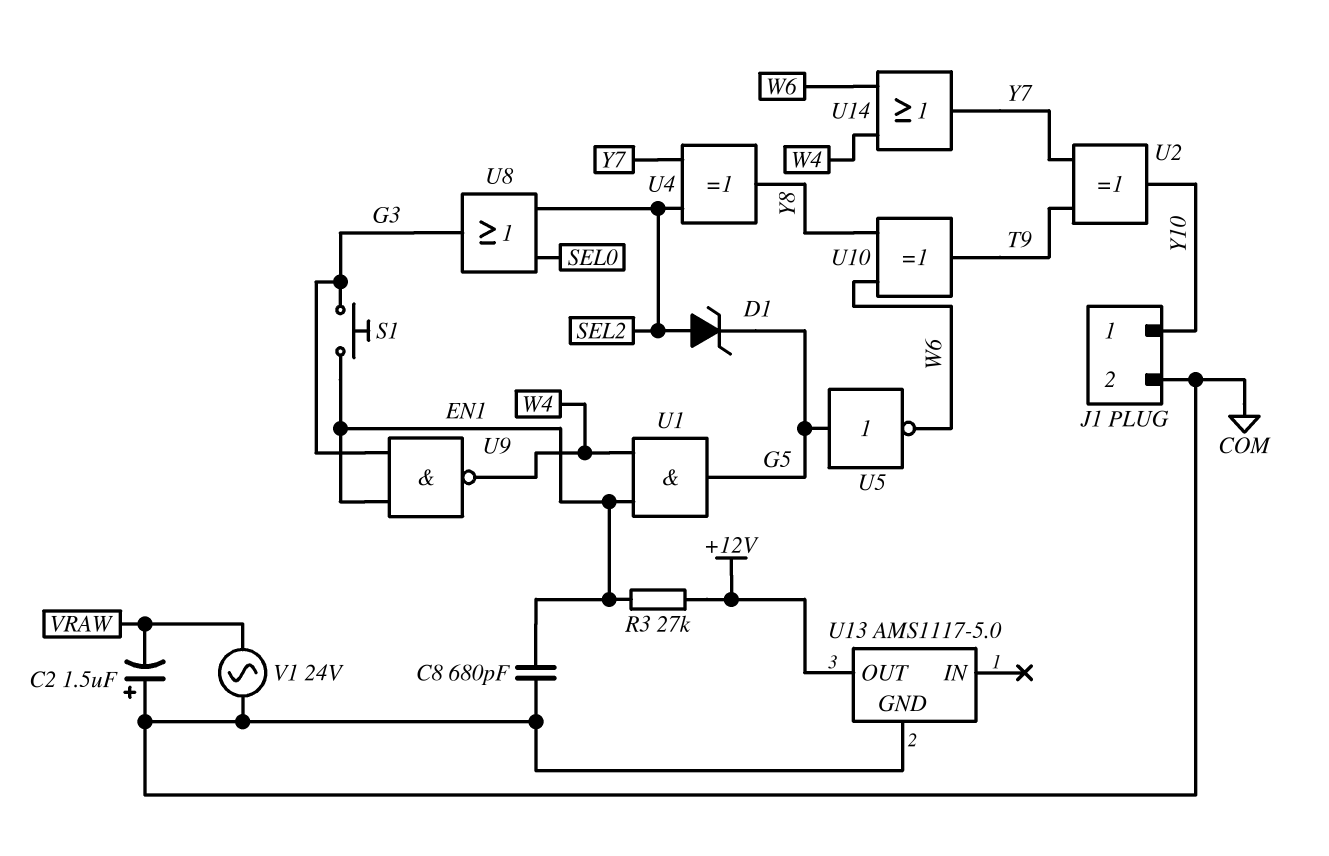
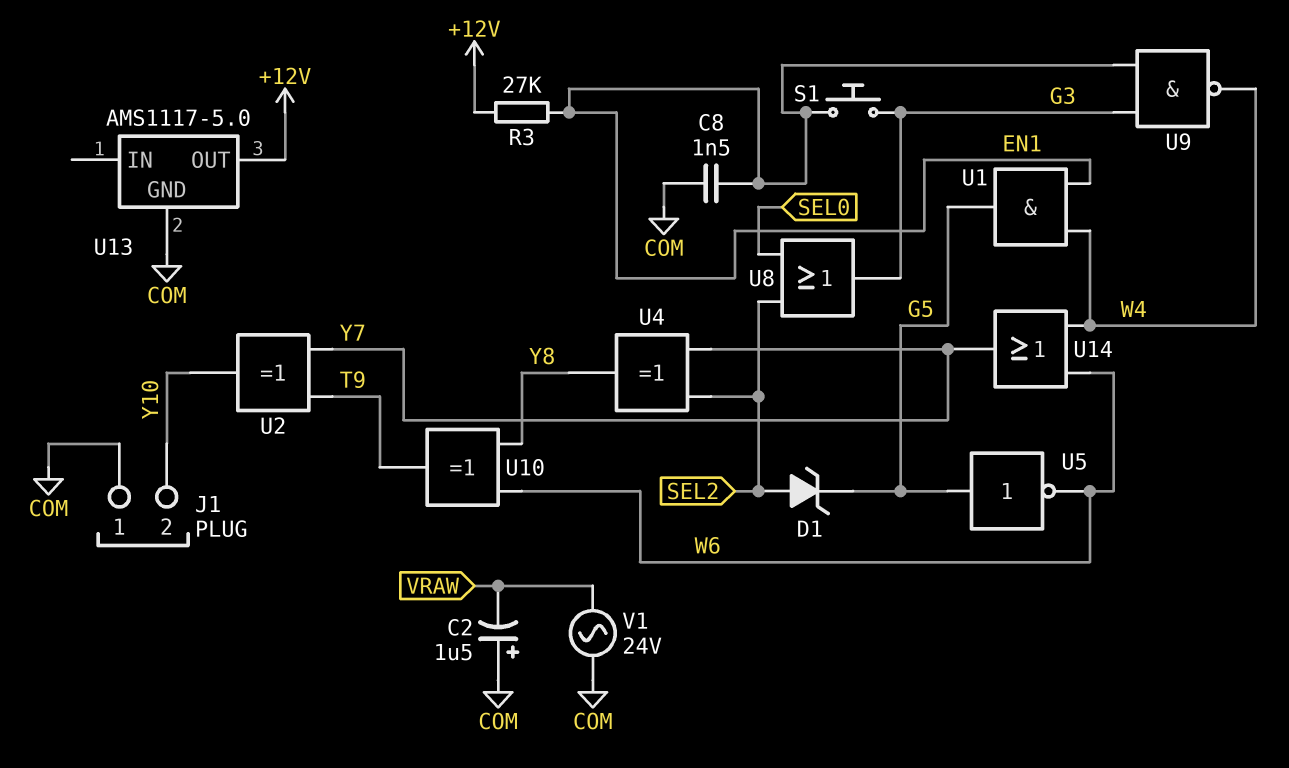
C8: 680pF (COM, EN1) -> 1.5nF (COM, EN1)
J1 pin 1: Y10 -> COM
J1 pin 2: COM -> Y10

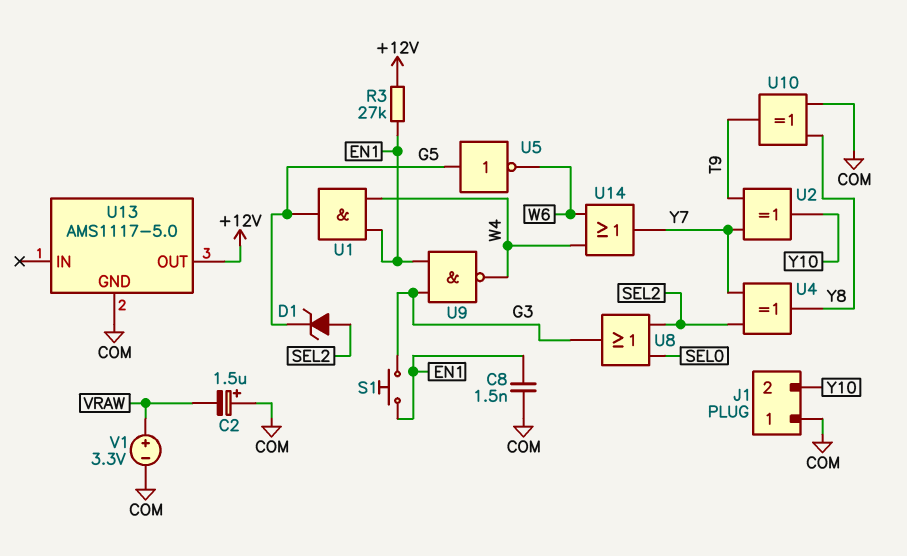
U10: XOR (in W6, in Y8, out T9) -> XOR (in COM, in Y8, out T9)
V1: AC 24V (COM, VRAW) -> 3.3V (plus VRAW, minus COM)

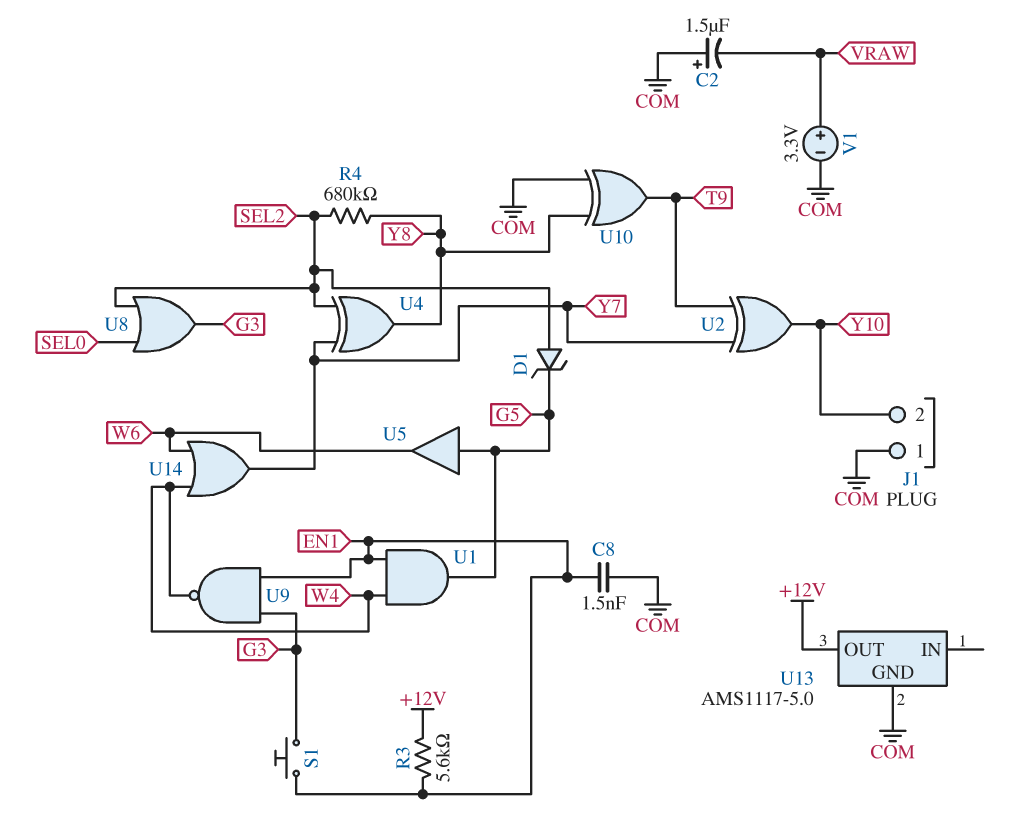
R3: 27k (+12V, EN1) -> 5.6k (+12V, EN1)
R4: none -> 680k (SEL2, Y8)
U5: NOT (in G5, out W6) -> buffer (in G5, out W6)

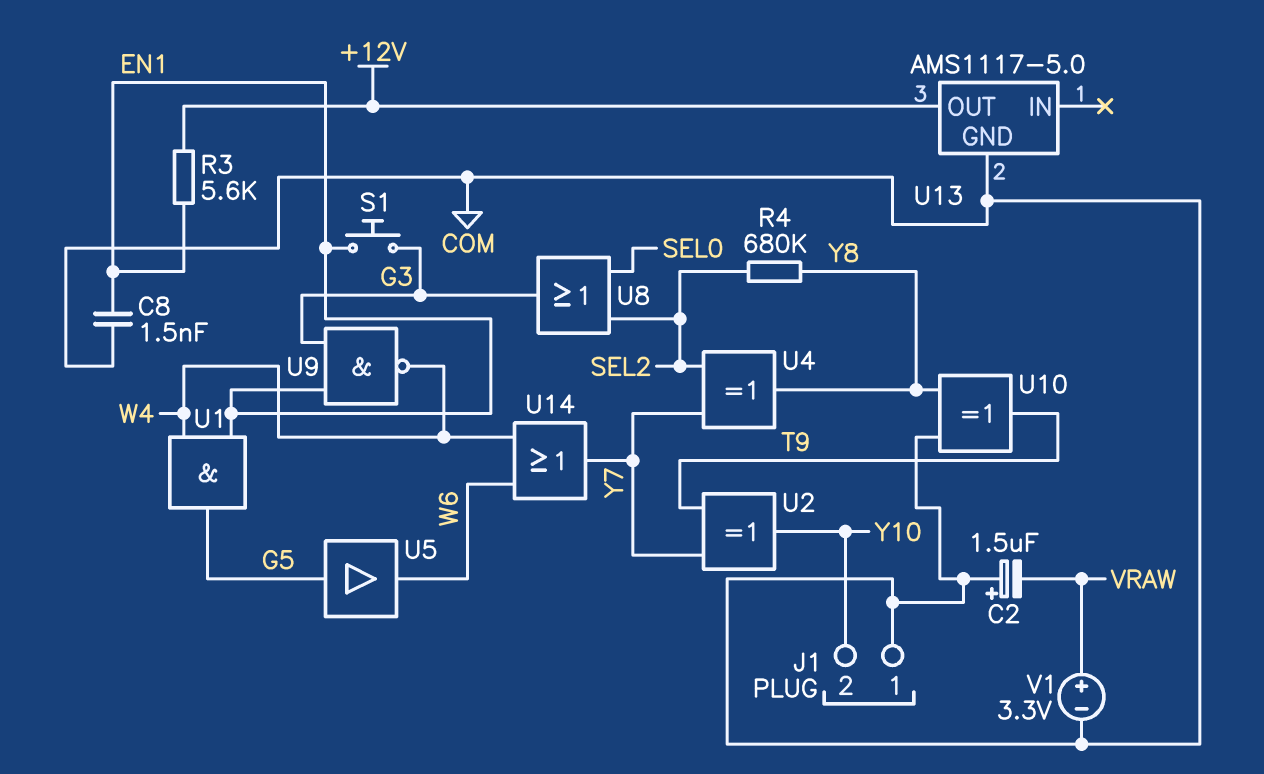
D1: zener (A SEL2, K G5) -> none

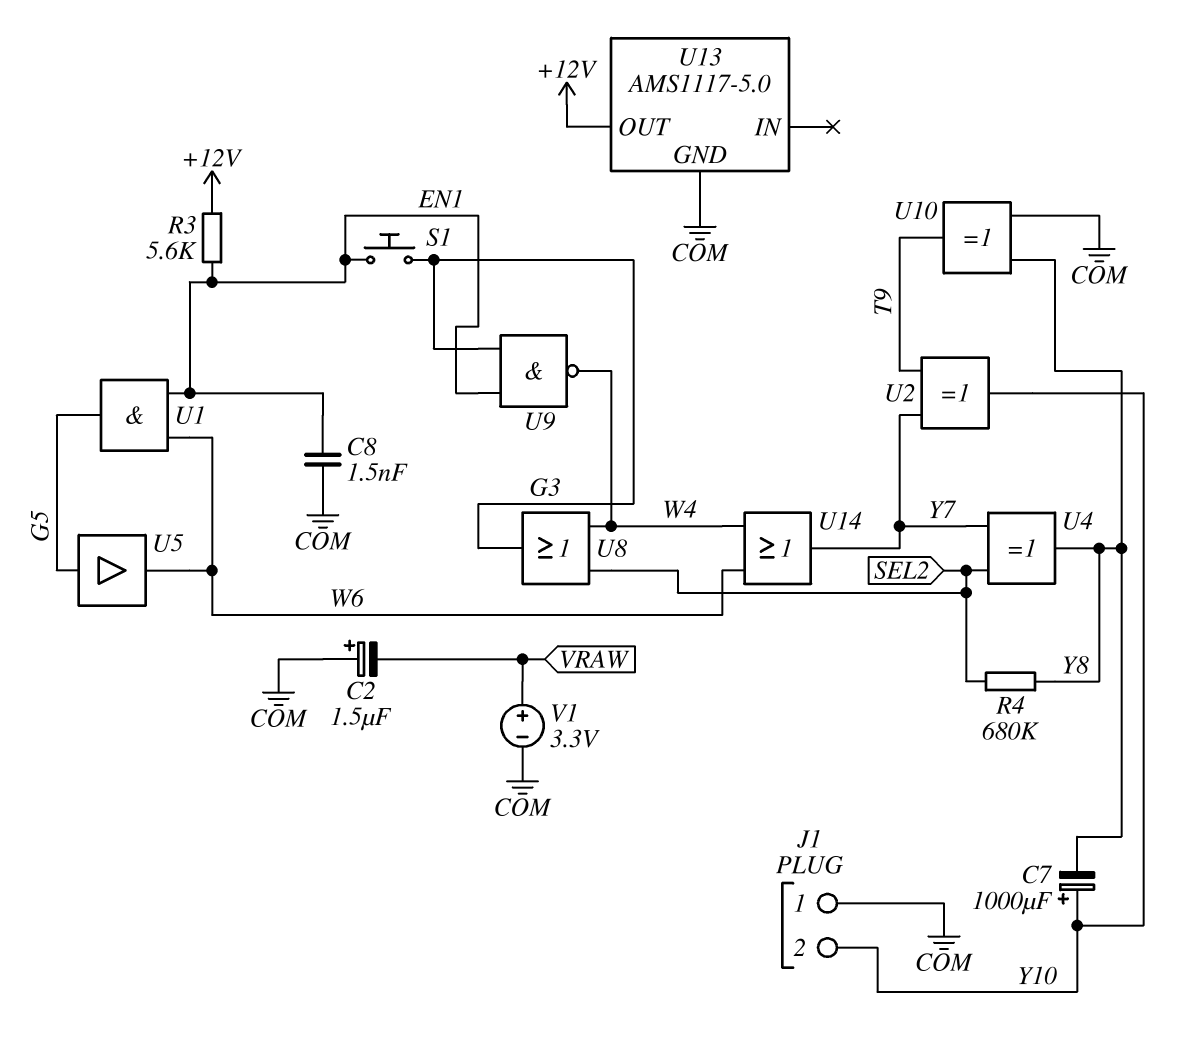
C7: none -> 1000uF (plus Y10, minus Y8)
U1: AND (in EN1, in W4, out G5) -> AND (in EN1, in W6, out G5)
U8: OR (in SEL0, in SEL2, out G3) -> OR (in SEL2, in W4, out G3)

